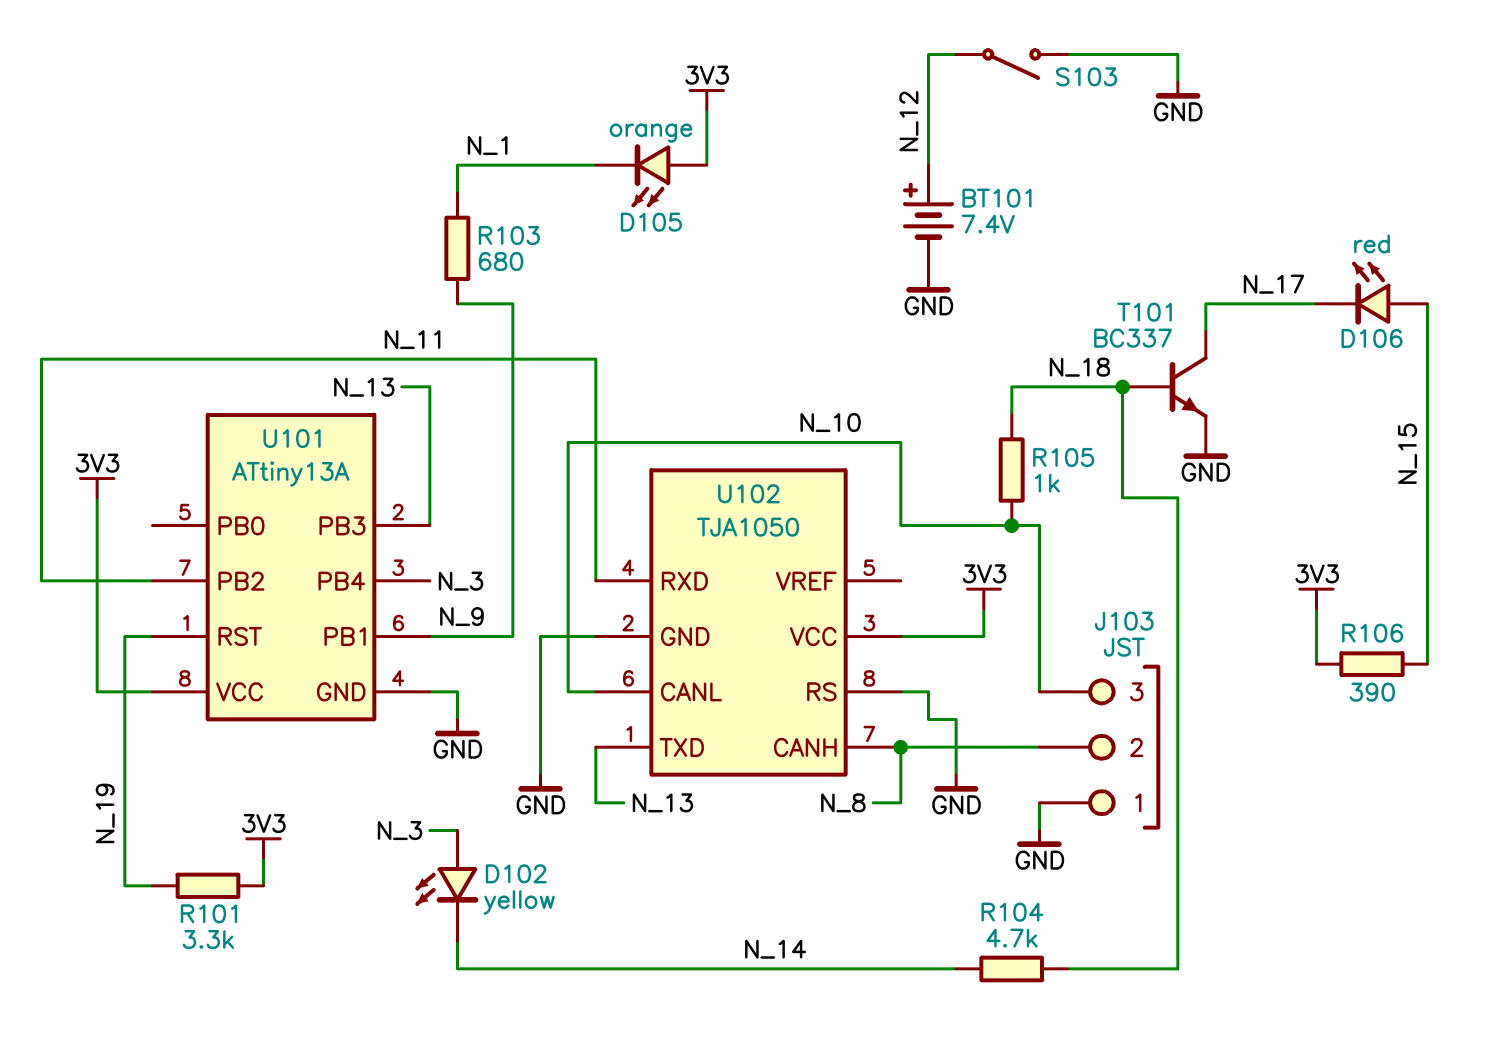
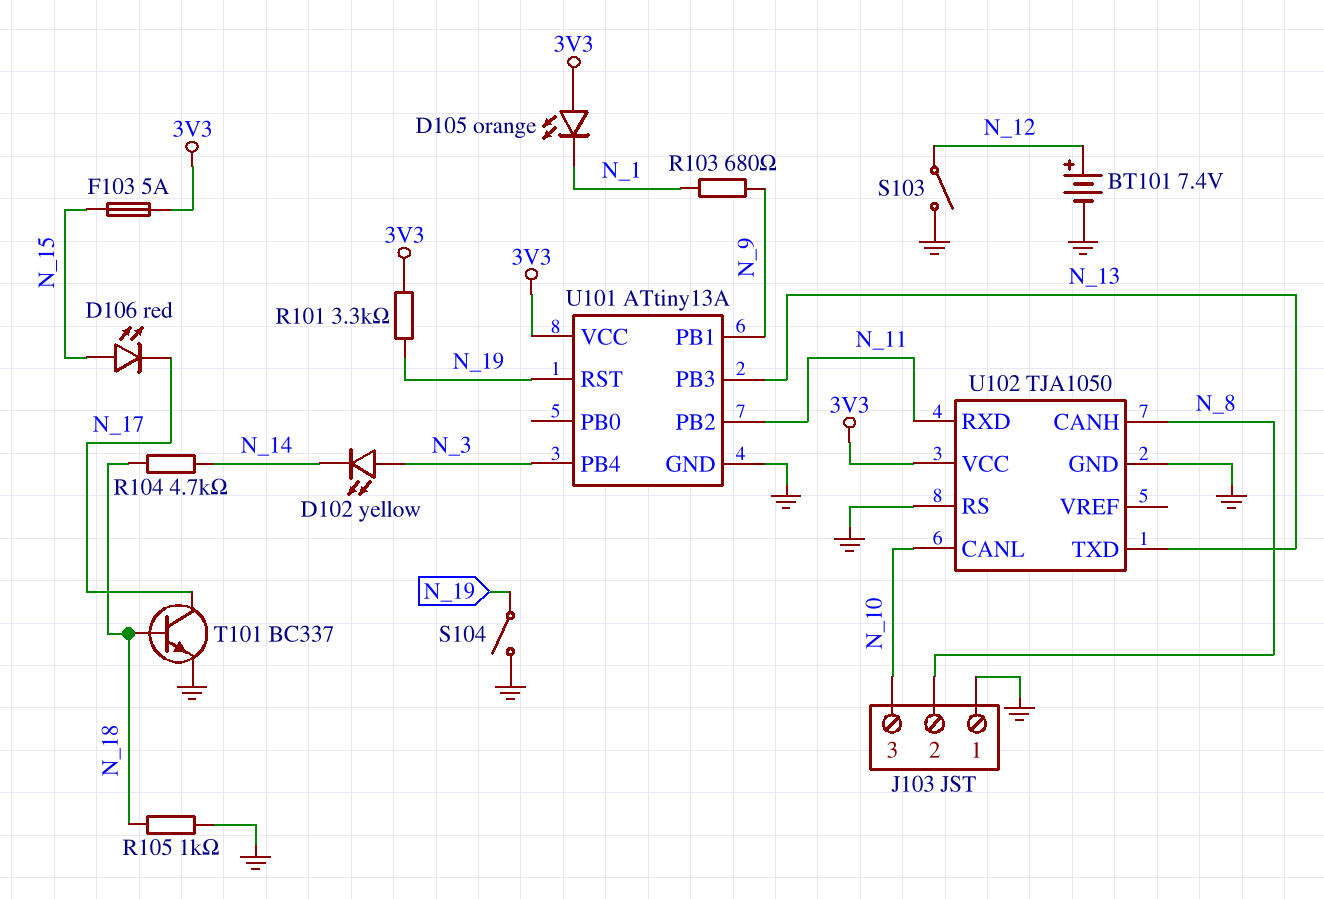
F103: none -> 5A (3V3, N_15)
R105: 1k (N_10, N_18) -> 1k (GND, N_18)
R106: 390 (3V3, N_15) -> none
S104: none -> switch (GND, N_19)

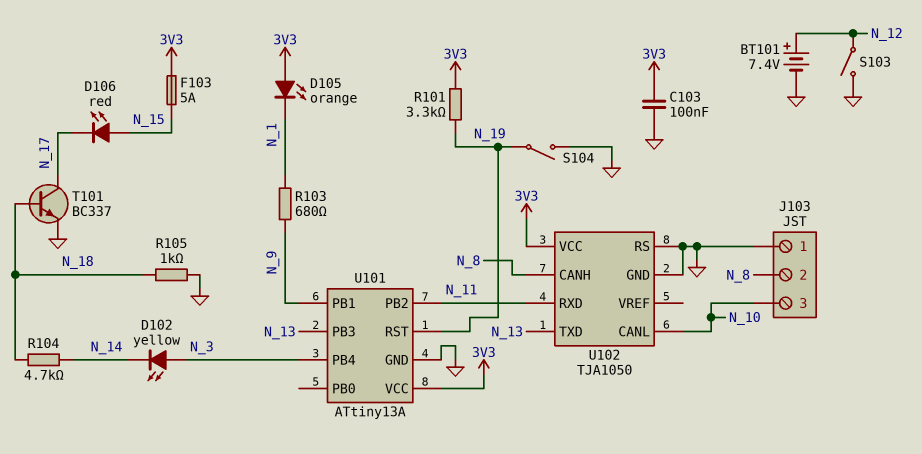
C103: none -> 100nF (3V3, GND)

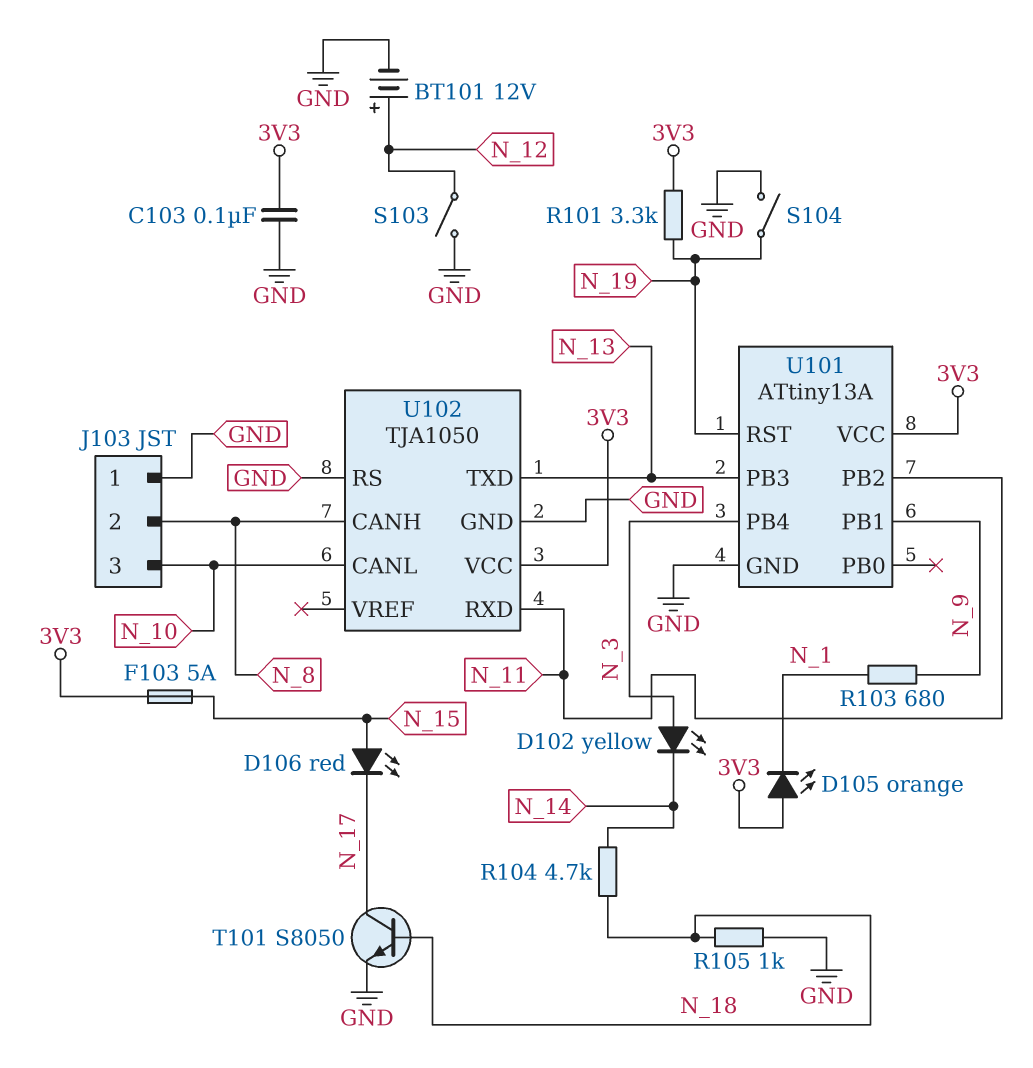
BT101: 7.4V (plus N_12, minus GND) -> 12V (plus N_12, minus GND)
T101: NPN BC337 (B N_18, C N_17, E GND) -> NPN S8050 (B N_18, C N_17, E GND)

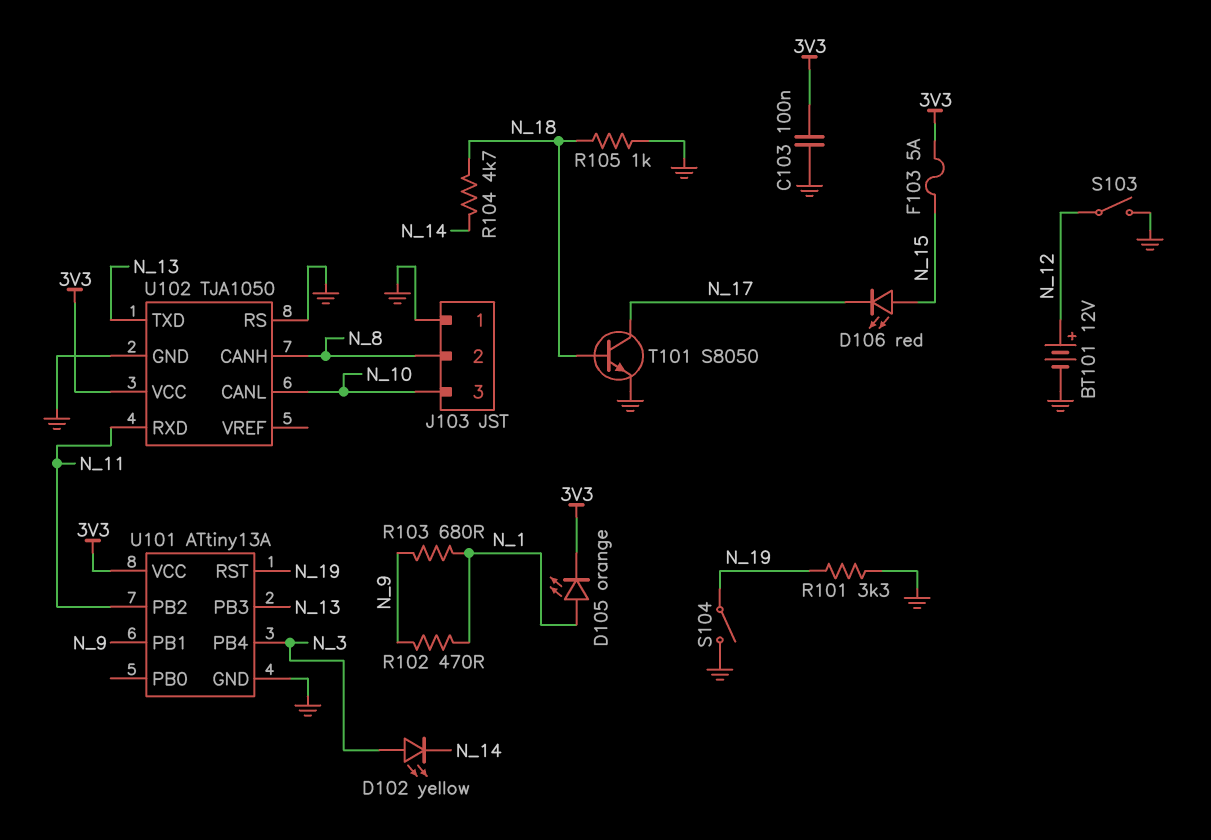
D105: LED orange (A 3V3, K N_1) -> LED orange (A N_1, K 3V3)
R101: 3.3k (3V3, N_19) -> 3.3k (GND, N_19)
R102: none -> 470 (N_1, N_9)

